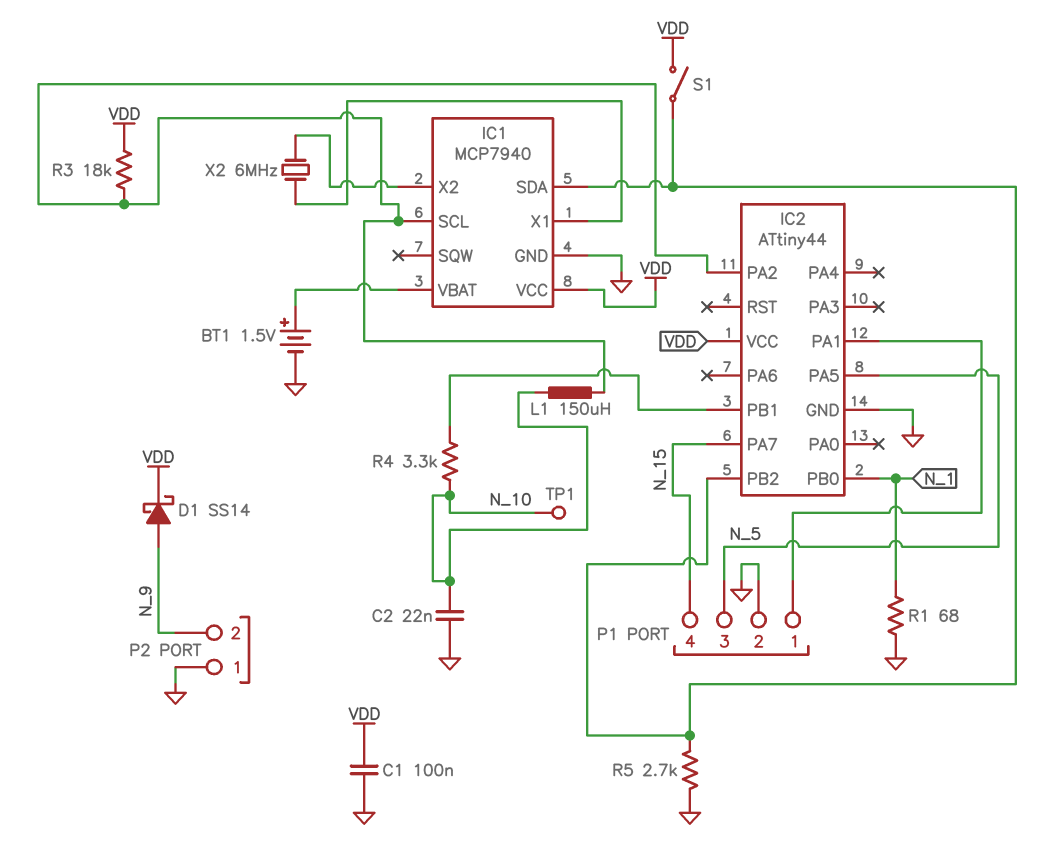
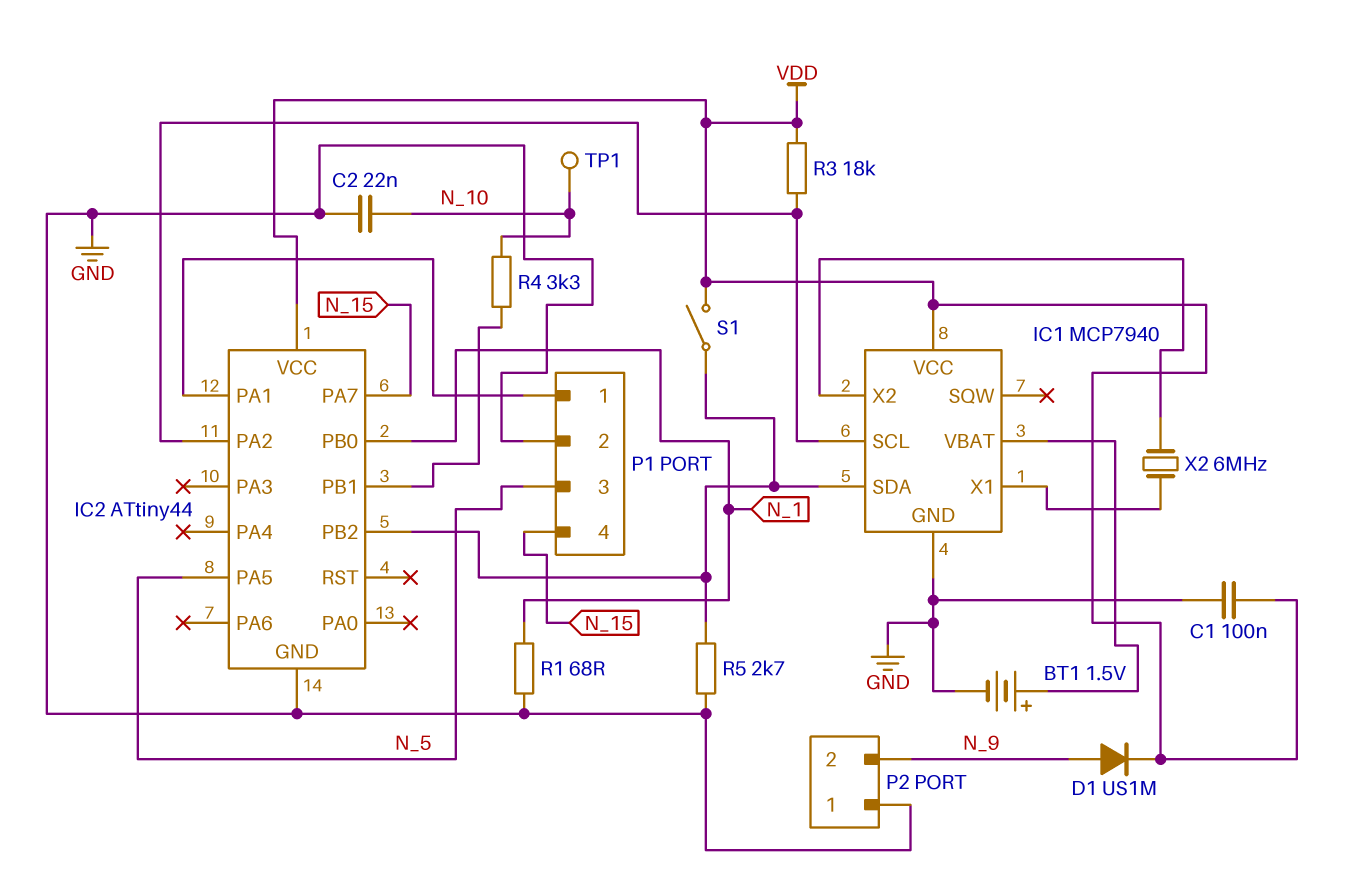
D1: schottky SS14 (A N_9, K VDD) -> diode US1M (A N_9, K VDD)
L1: 150uH (IC1/SCL, N_10) -> none

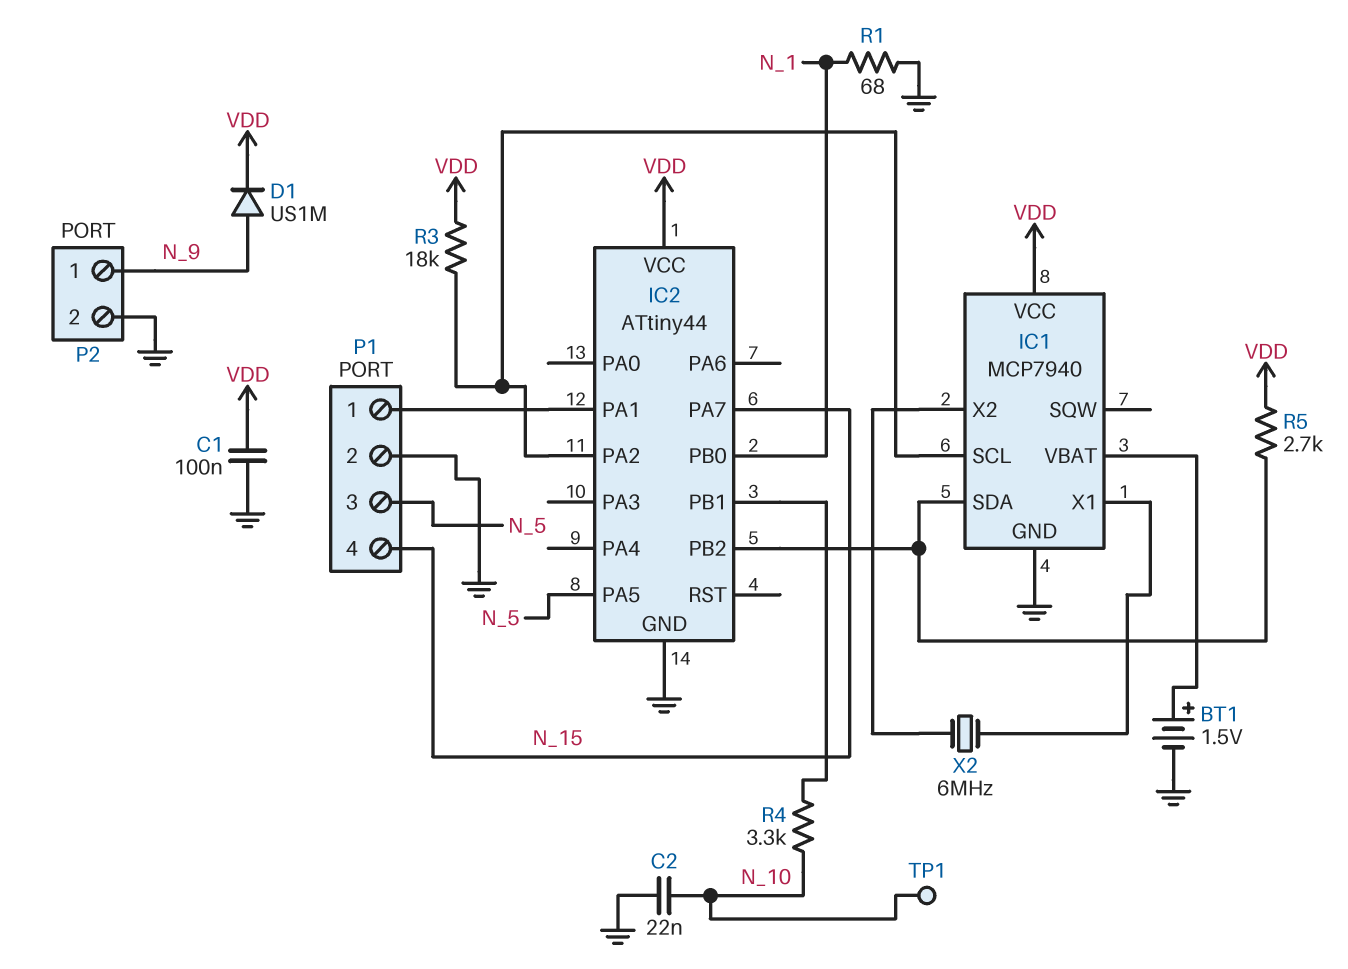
P2 pin 1: GND -> N_9
P2 pin 2: N_9 -> GND
R5: 2.7k (GND, IC1/SDA) -> 2.7k (IC1/SDA, VDD)
S1: switch (IC1/SDA, VDD) -> none

